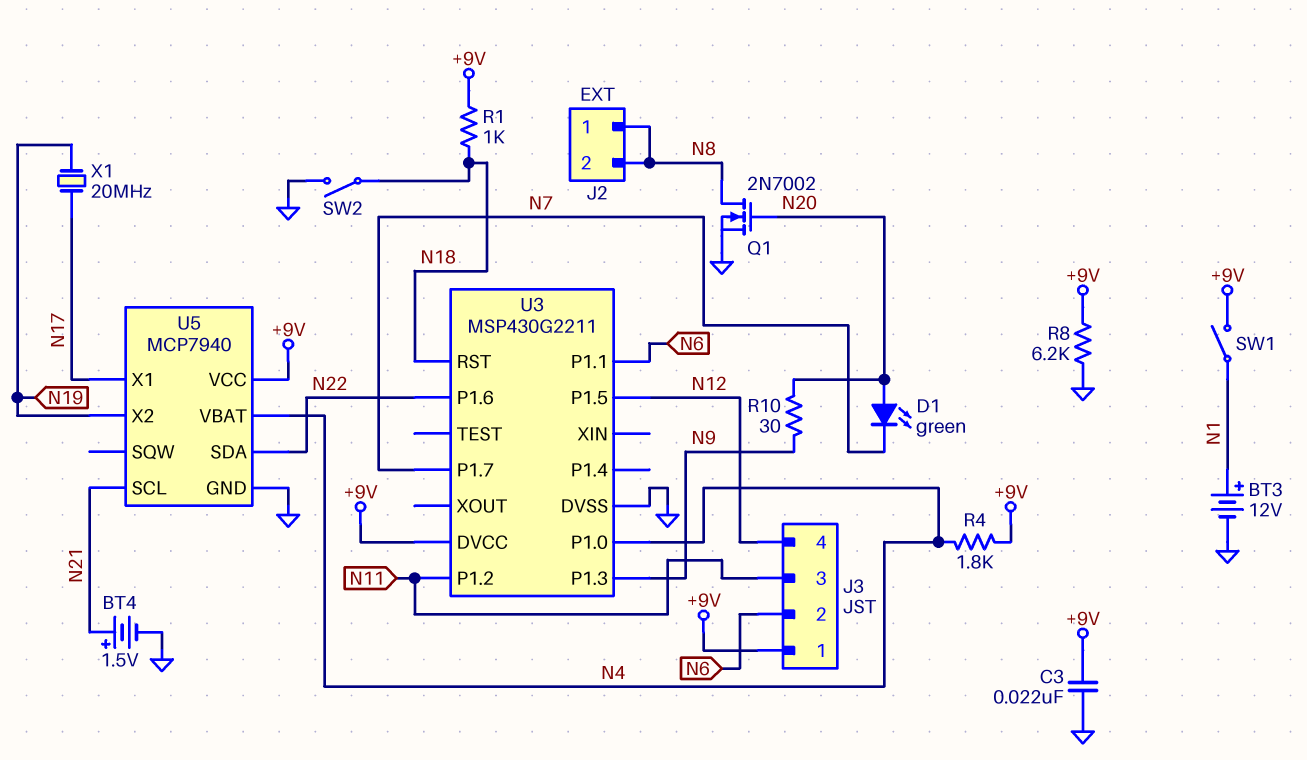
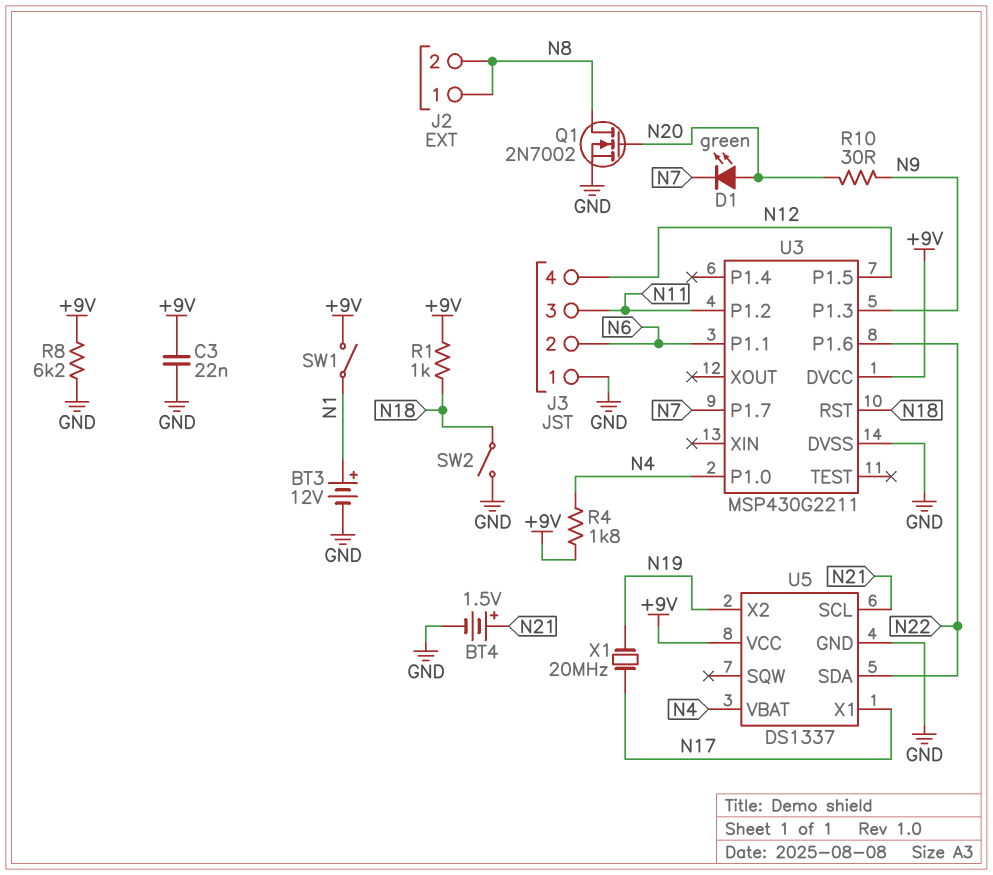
J3 pin 1: +9V -> GND
U5: MCP7940 -> DS1337

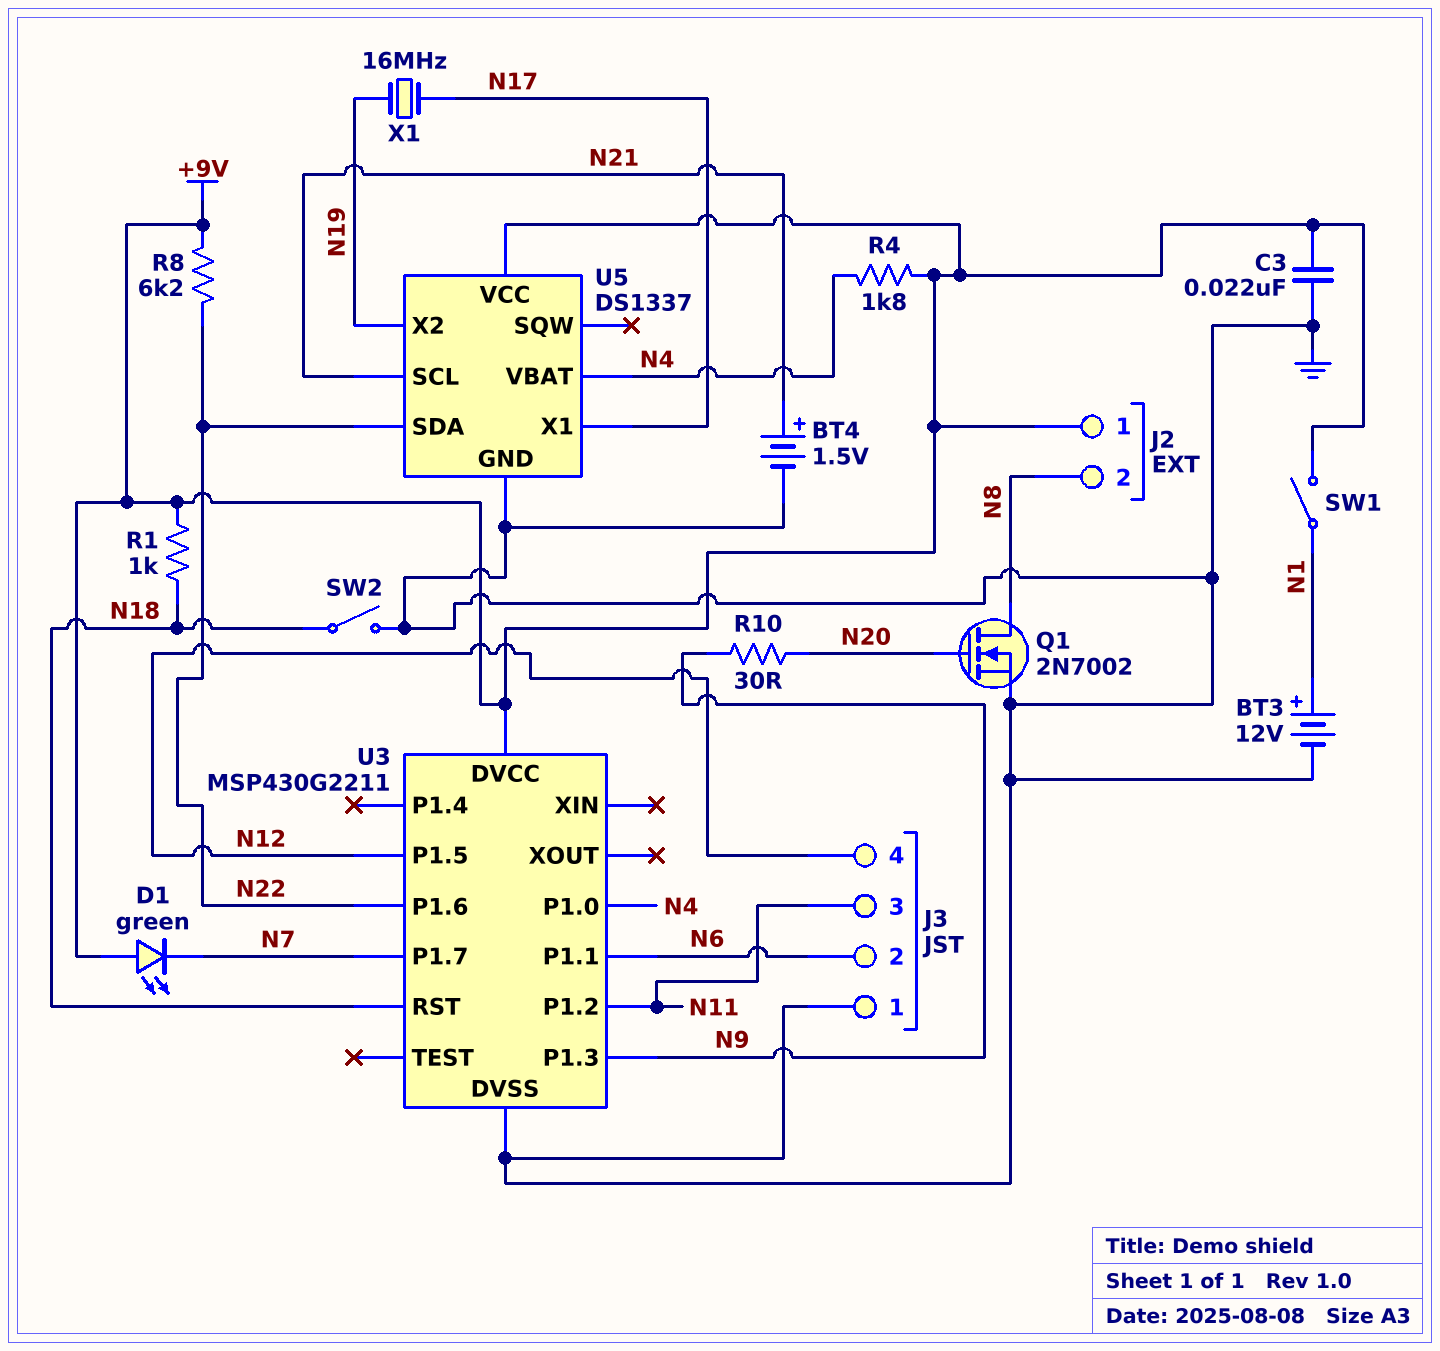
D1: LED green (A N20, K N7) -> LED green (A +9V, K N7)
J2 pin 1: N8 -> +9V
R8: 6.2k (+9V, GND) -> 6.2k (+9V, N22)
X1: 20MHz (N17, N19) -> 16MHz (N17, N19)

